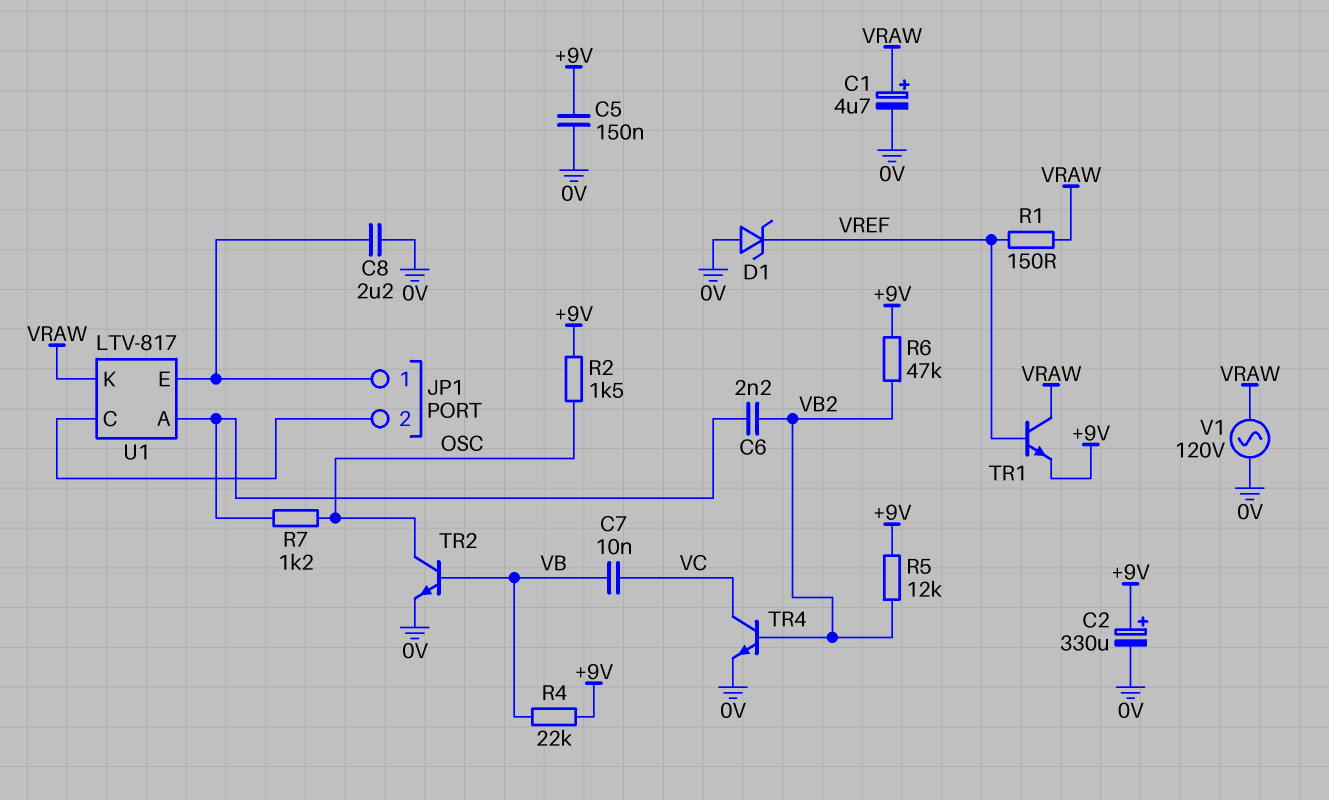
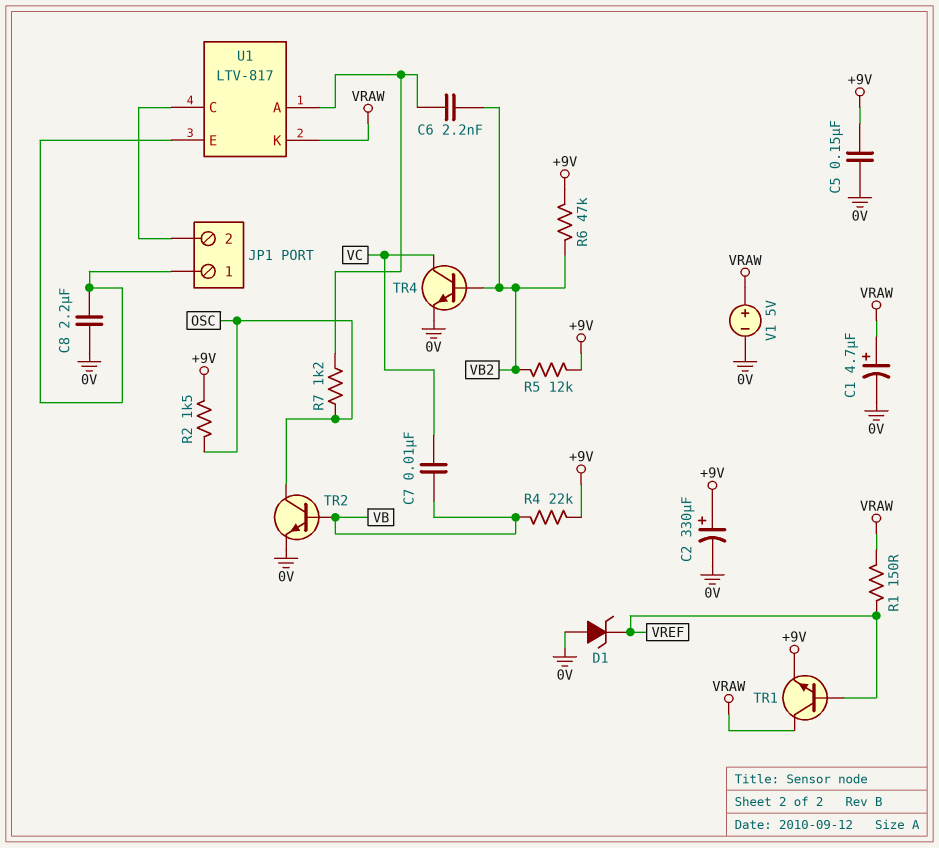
V1: AC 120V (0V, VRAW) -> 5V (plus VRAW, minus 0V)

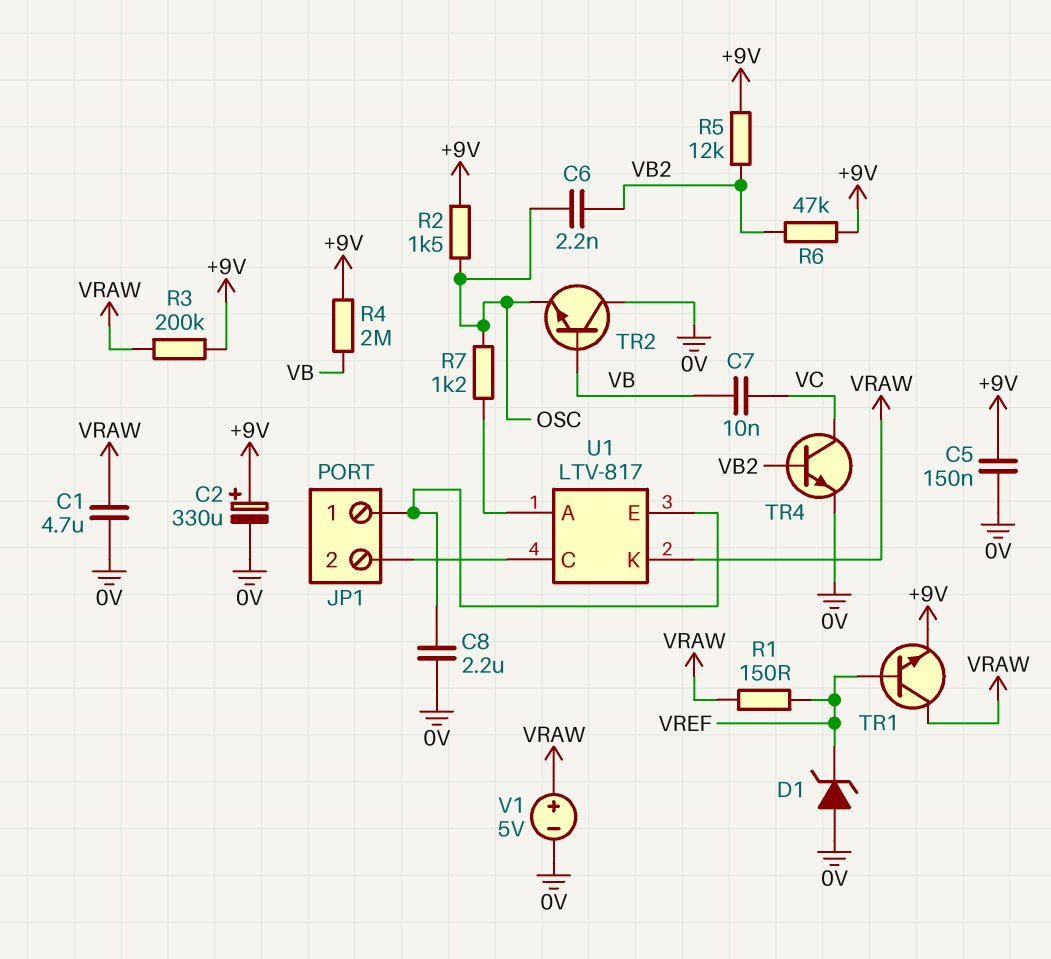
C1: 4.7uF (plus VRAW, minus 0V) -> 4.7uF (0V, VRAW)
C6: 2.2nF (U1/A, VB2) -> 2.2nF (OSC, VB2)
R3: none -> 200k (+9V, VRAW)
R4: 22k (+9V, VB) -> 2M (+9V, VB)
TR2: NPN (B VB, C OSC, E 0V) -> NPN (B VB, C 0V, E OSC)

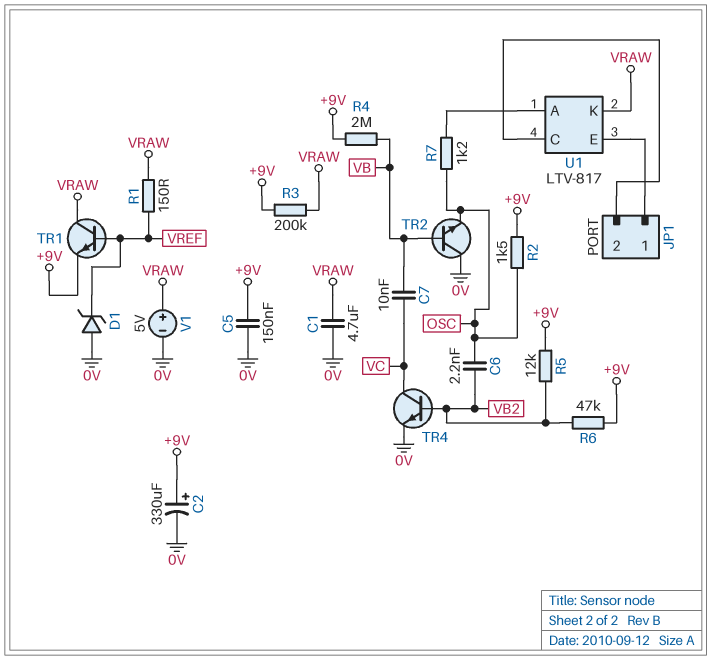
C8: 2.2uF (0V, JP1/1) -> none

